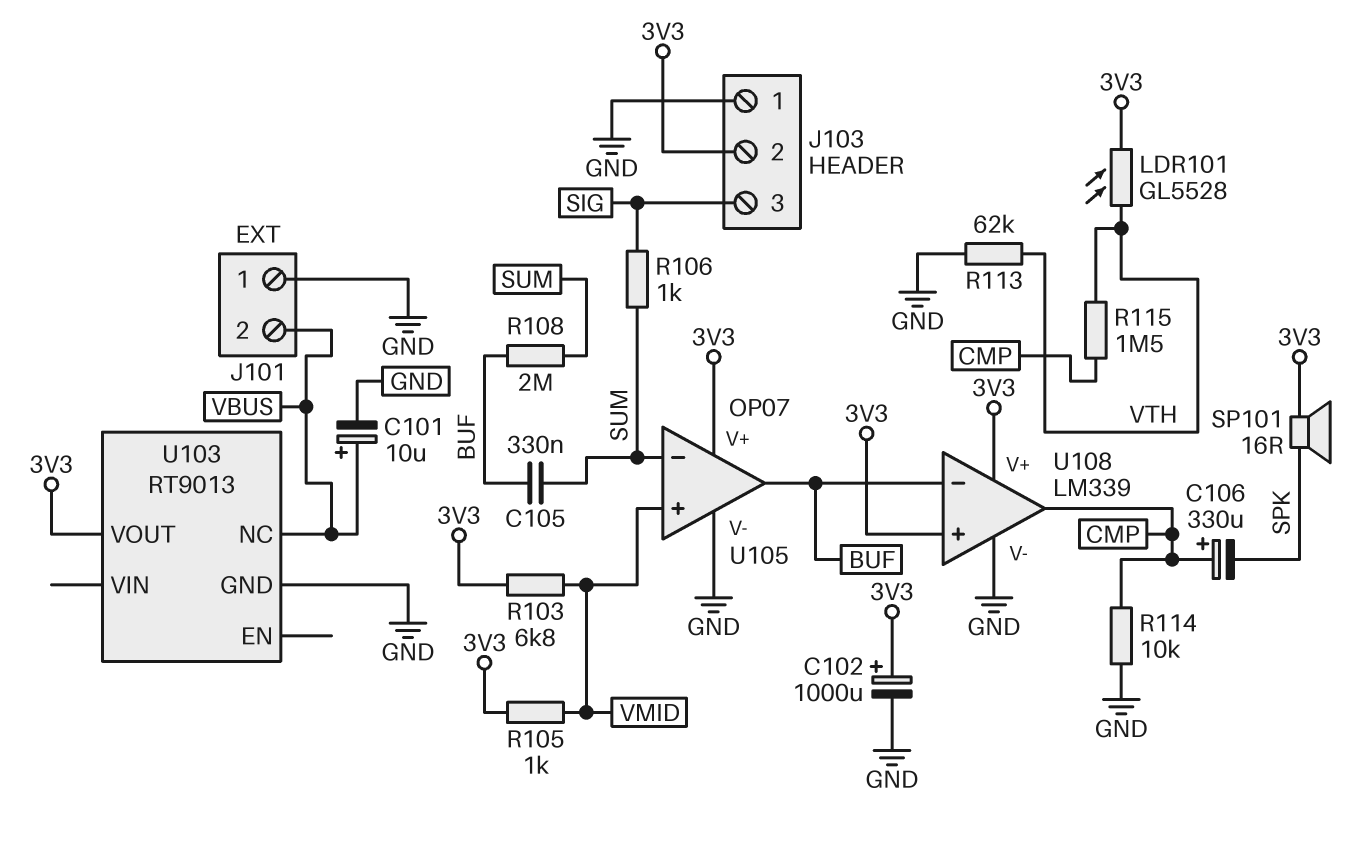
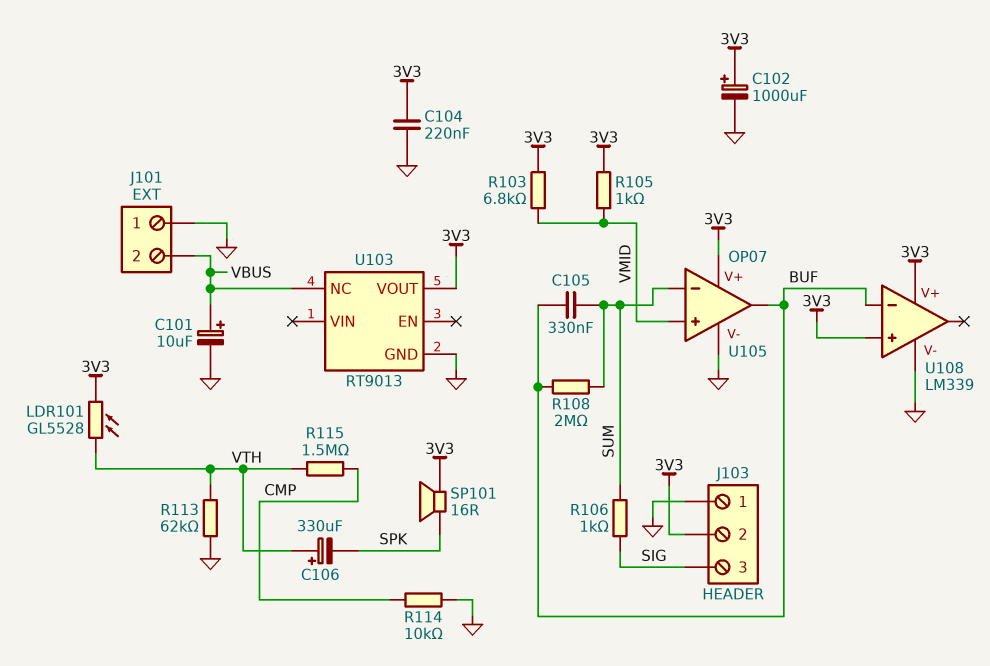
C104: none -> 220nF (3V3, GND)
C106: 330uF (plus CMP, minus SPK) -> 330uF (plus VTH, minus SPK)
U108 pin out: CMP -> none

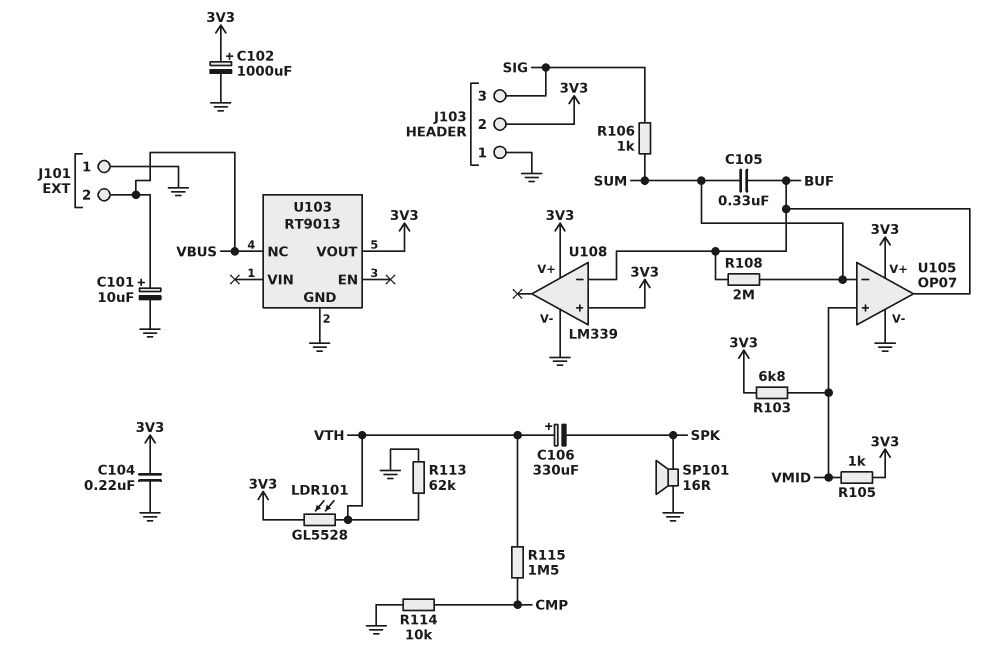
SP101: speaker 16R (3V3, SPK) -> speaker 16R (GND, SPK)

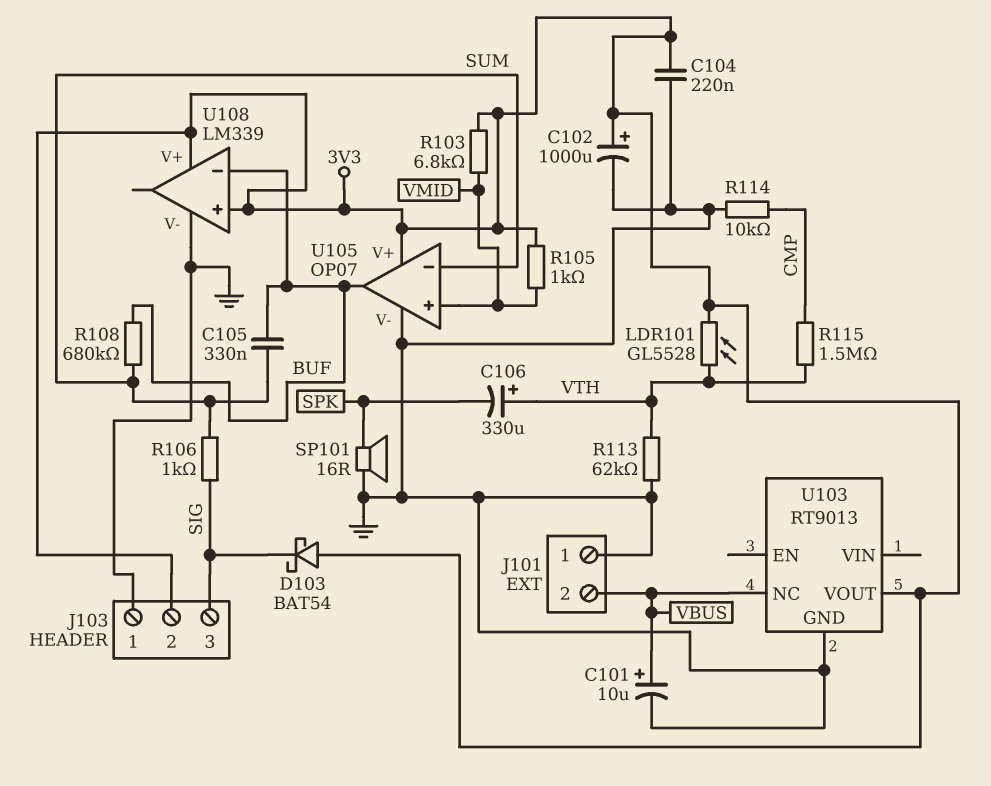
D103: none -> schottky BAT54 (A 3V3, K SIG)
R108: 2M (BUF, SUM) -> 680k (BUF, SUM)

